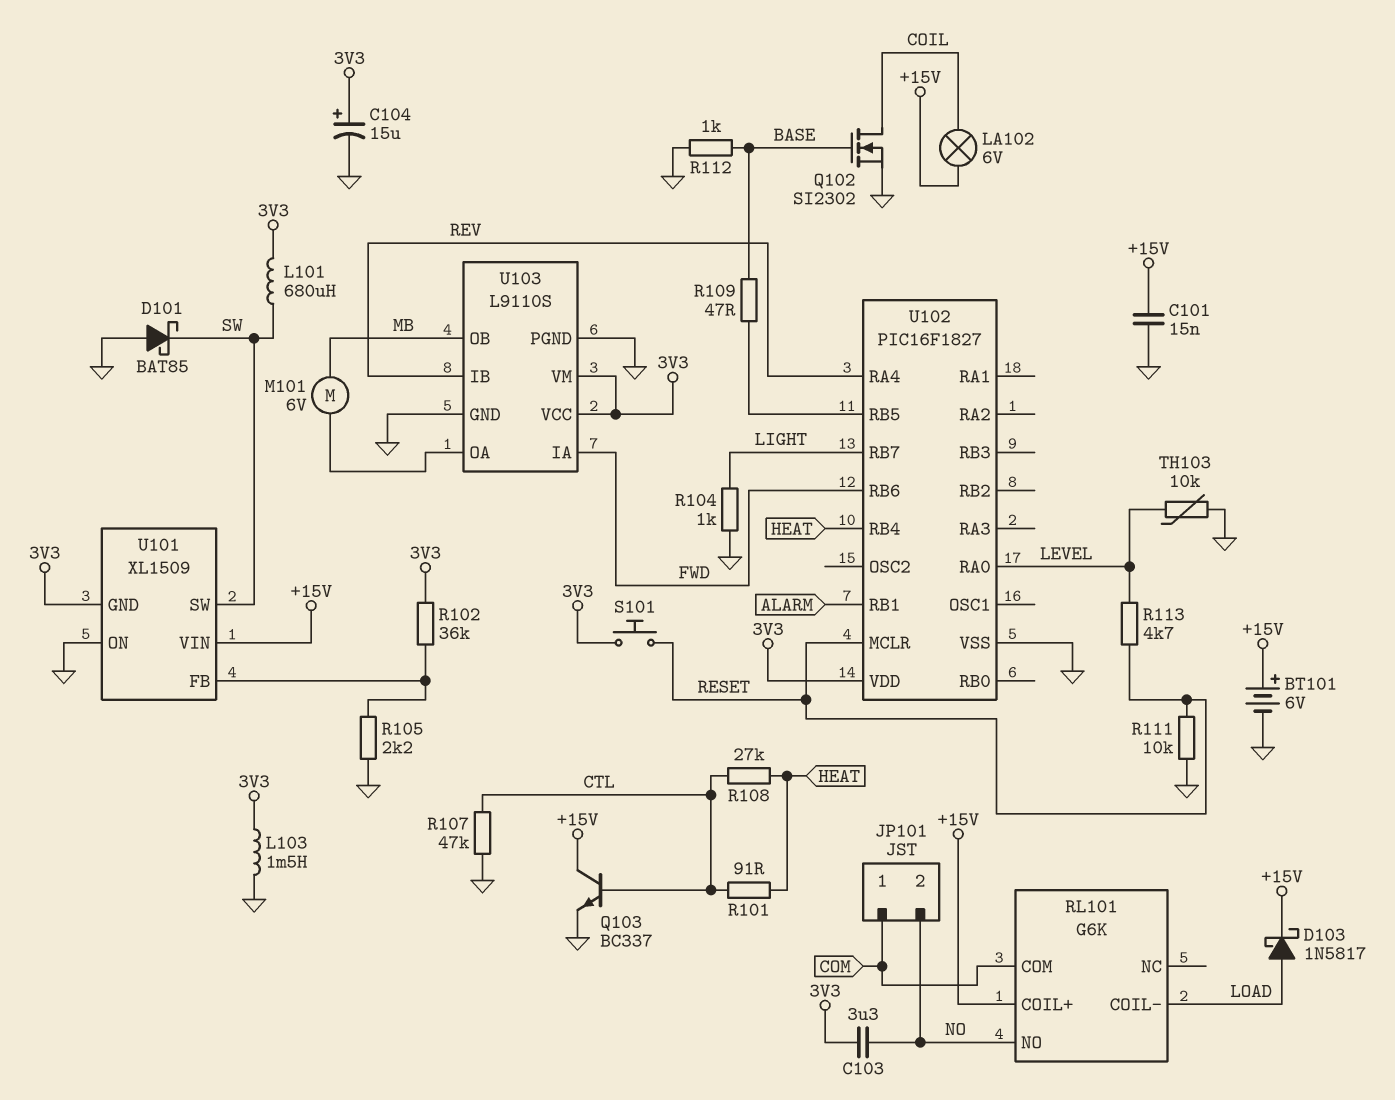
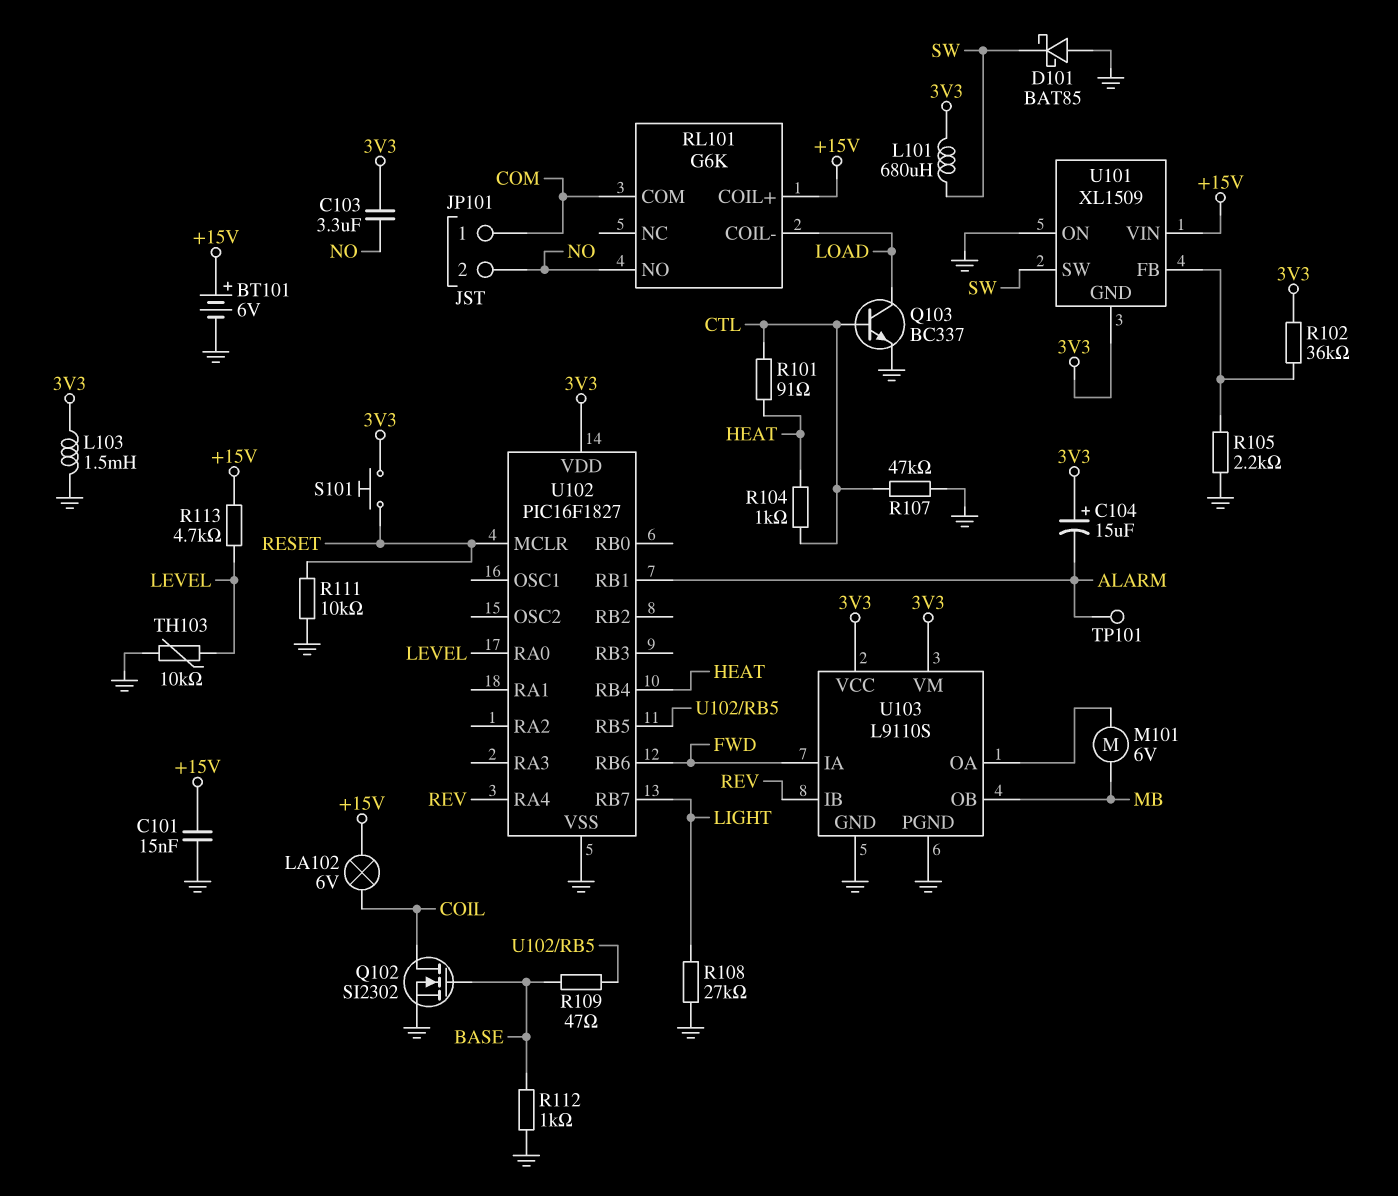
C104: 15uF (plus 3V3, minus GND) -> 15uF (plus 3V3, minus ALARM)
D103: schottky 1N5817 (A LOAD, K +15V) -> none
Q103: NPN BC337 (B CTL, C +15V, E GND) -> NPN BC337 (B CTL, C LOAD, E GND)
R104: 1k (GND, LIGHT) -> 1k (CTL, HEAT)
R108: 27k (CTL, HEAT) -> 27k (GND, LIGHT)
R113: 4.7k (LEVEL, RESET) -> 4.7k (+15V, LEVEL)
TP101: none -> test point (ALARM)

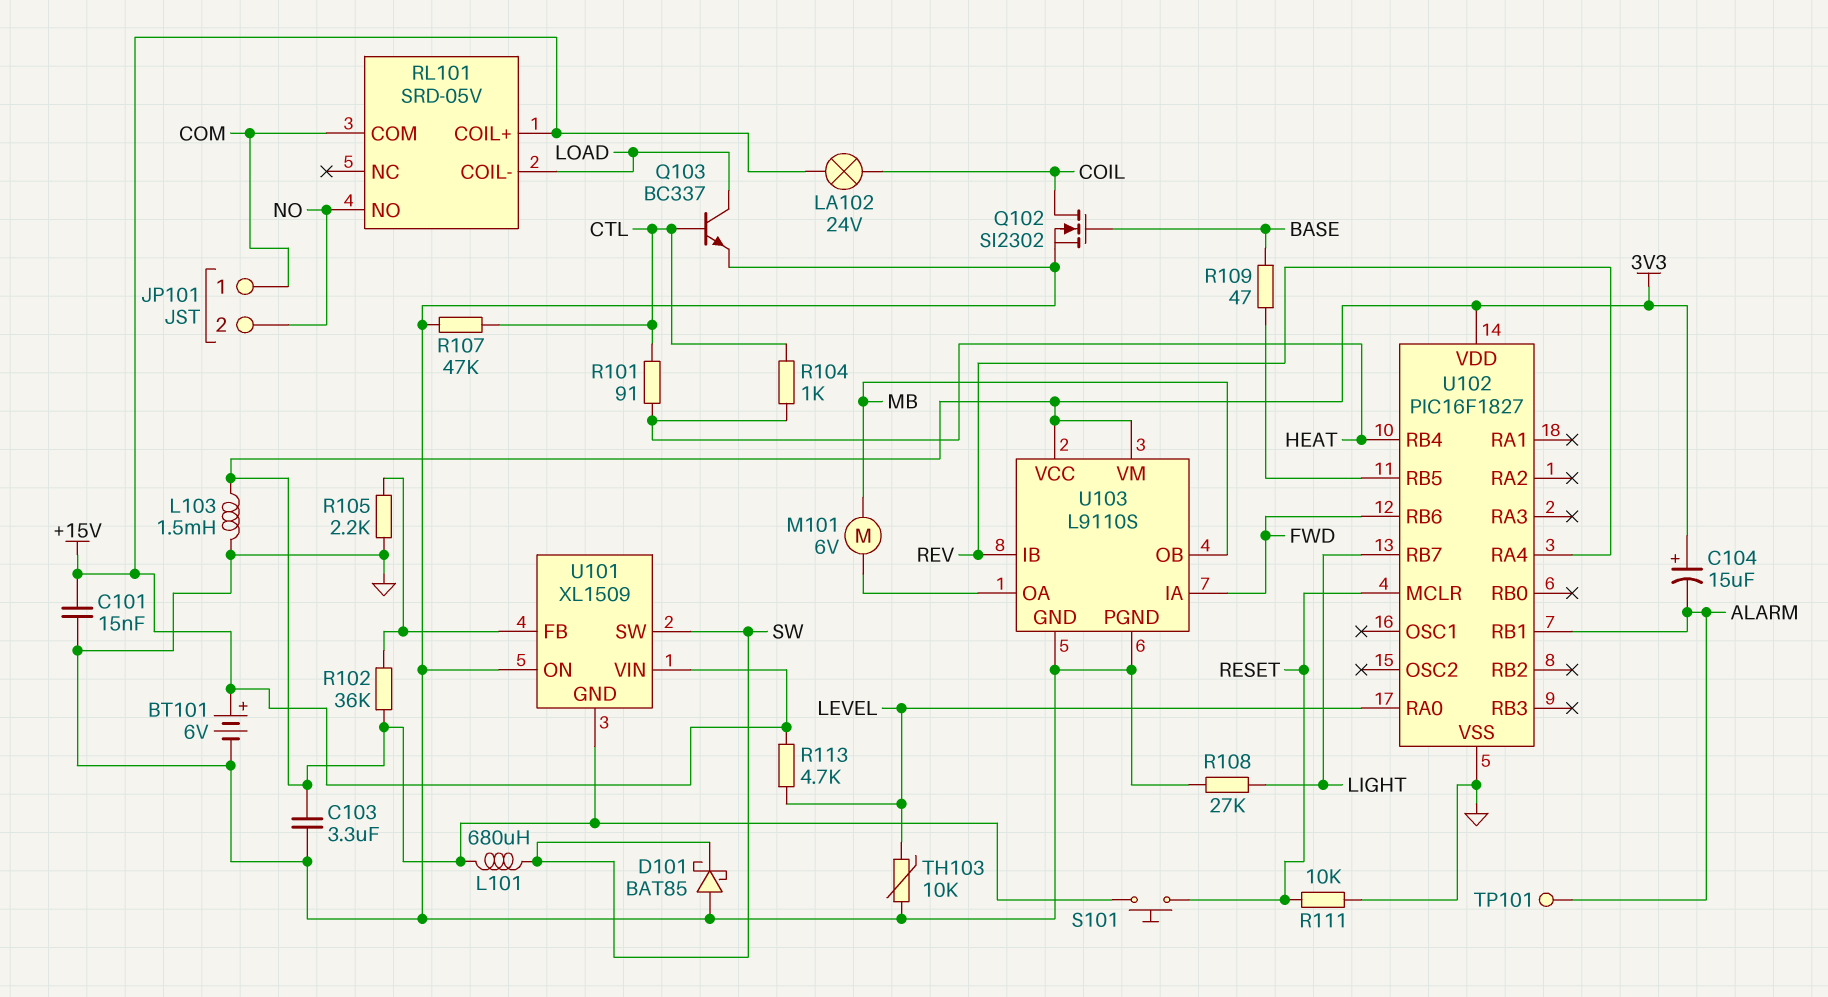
C103: 3.3uF (3V3, NO) -> 3.3uF (3V3, GND)
LA102: lamp 6V (+15V, COIL) -> lamp 24V (+15V, COIL)
R112: 1k (BASE, GND) -> none
RL101: G6K -> SRD-05V

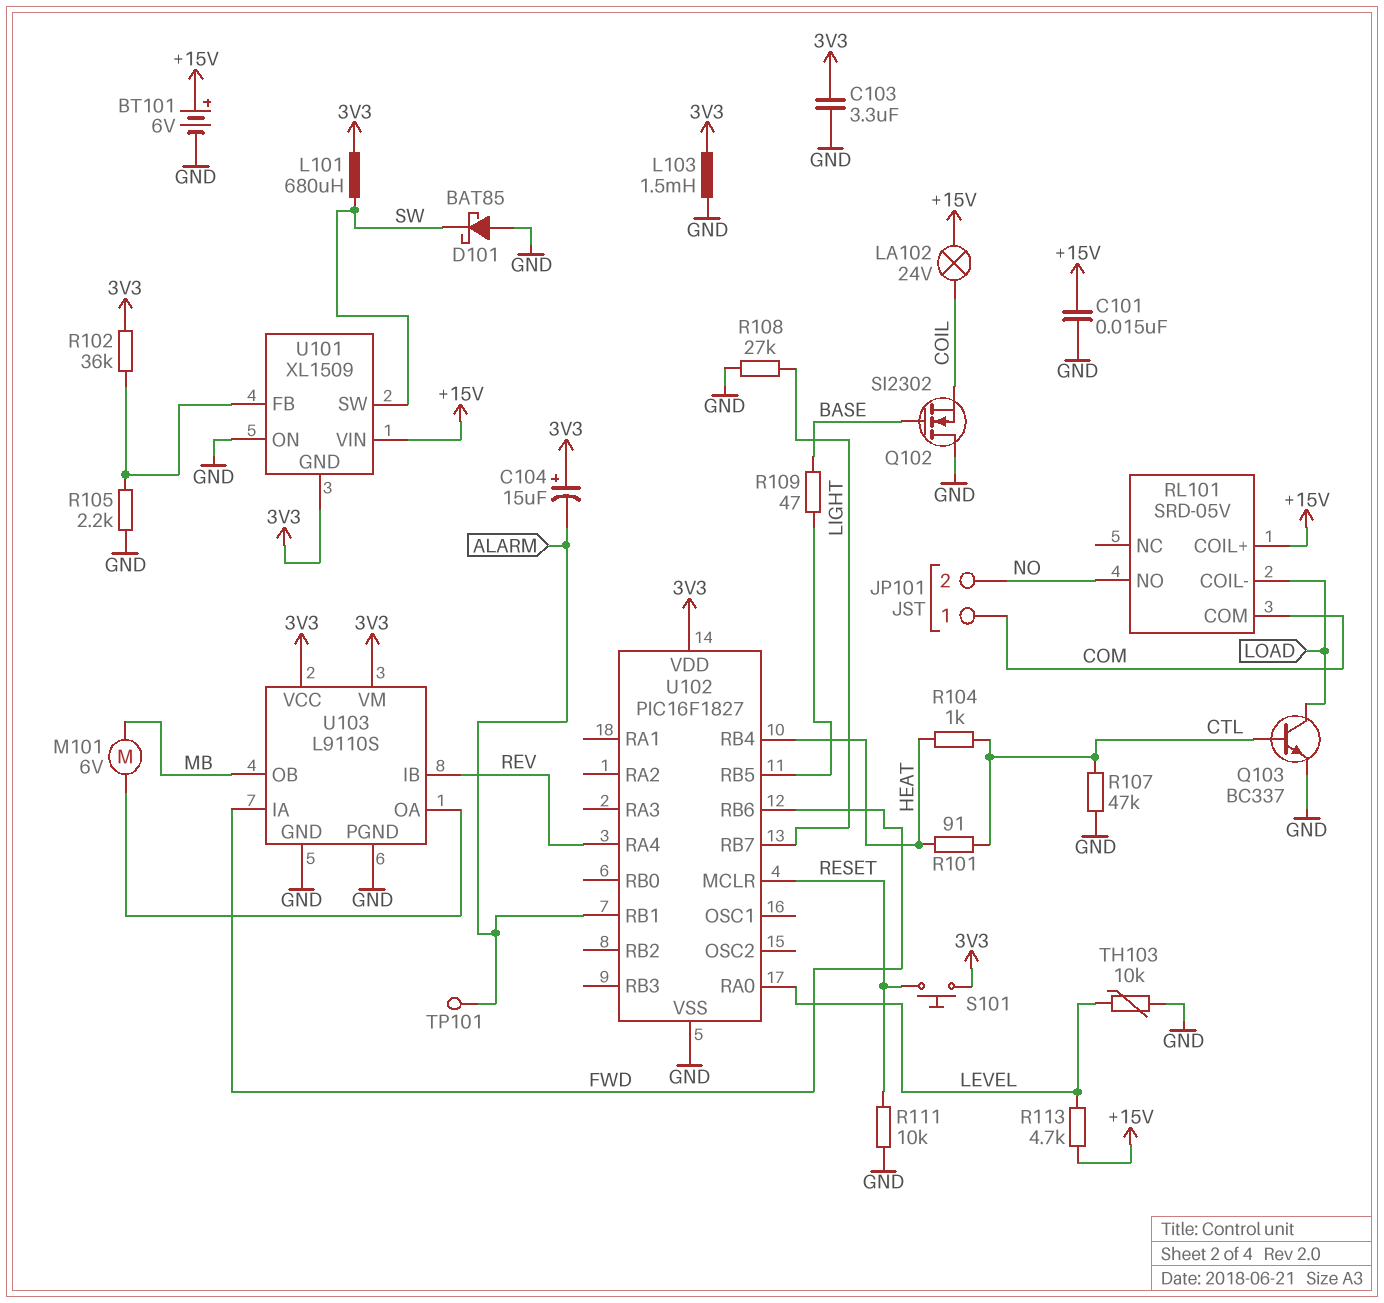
Q102: NMOS SI2302 (G BASE, D COIL, S GND) -> NMOS SI2302 (G BASE, D GND, S COIL)

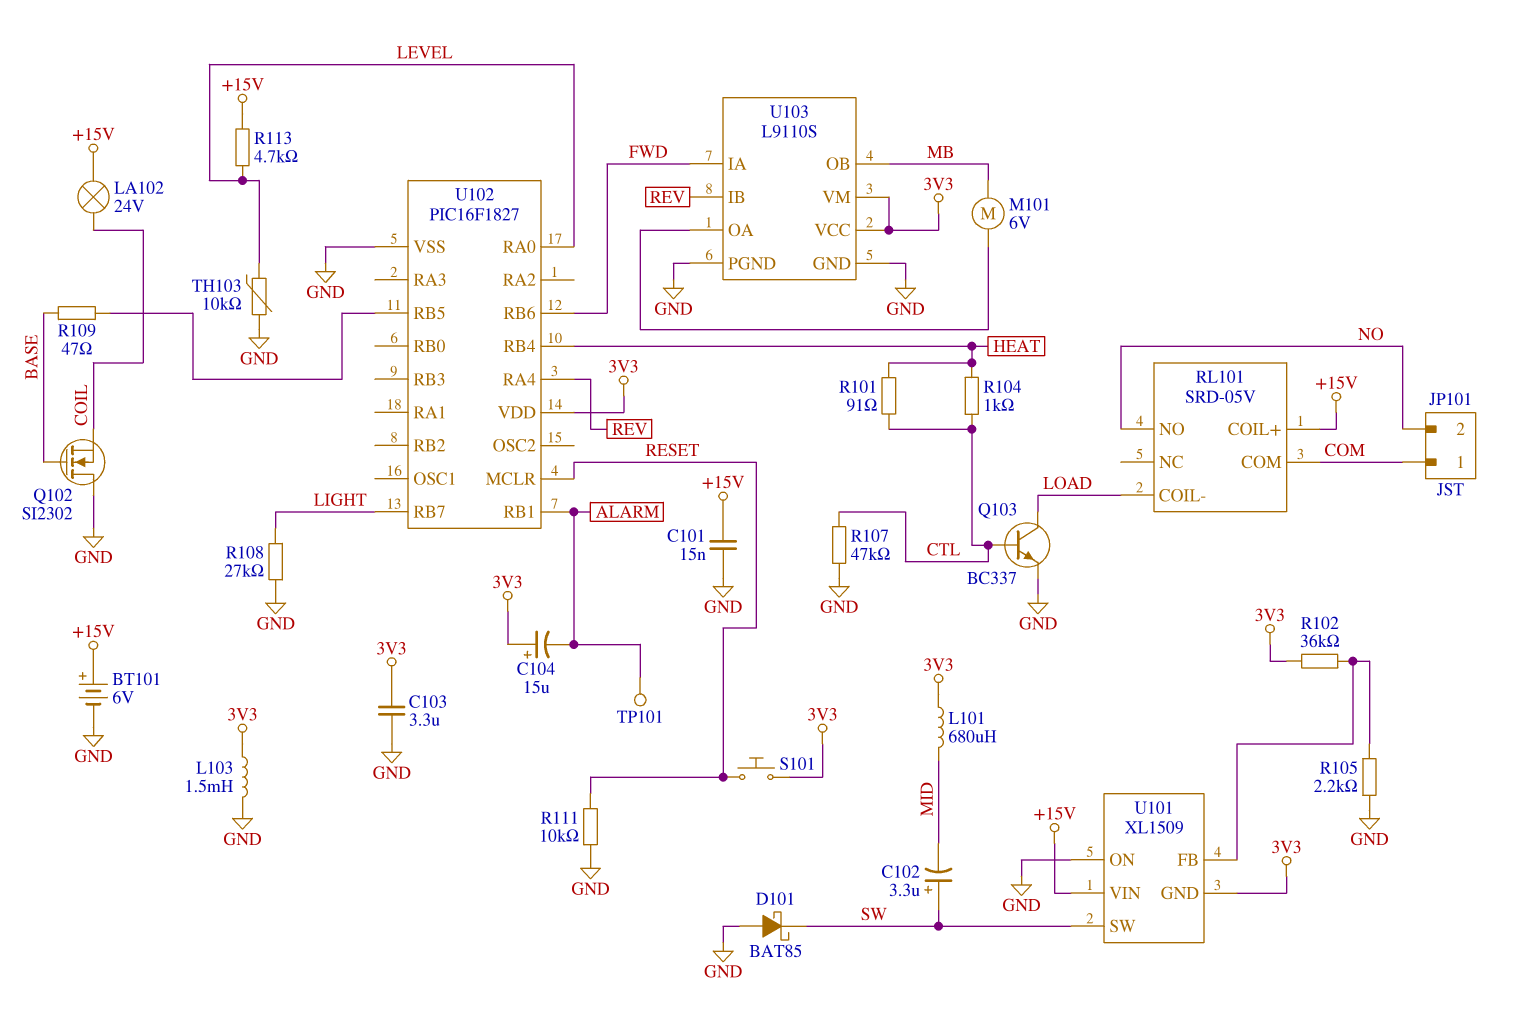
C102: none -> 3.3uF (plus SW, minus MID)
L101: 680uH (3V3, SW) -> 680uH (3V3, MID)

